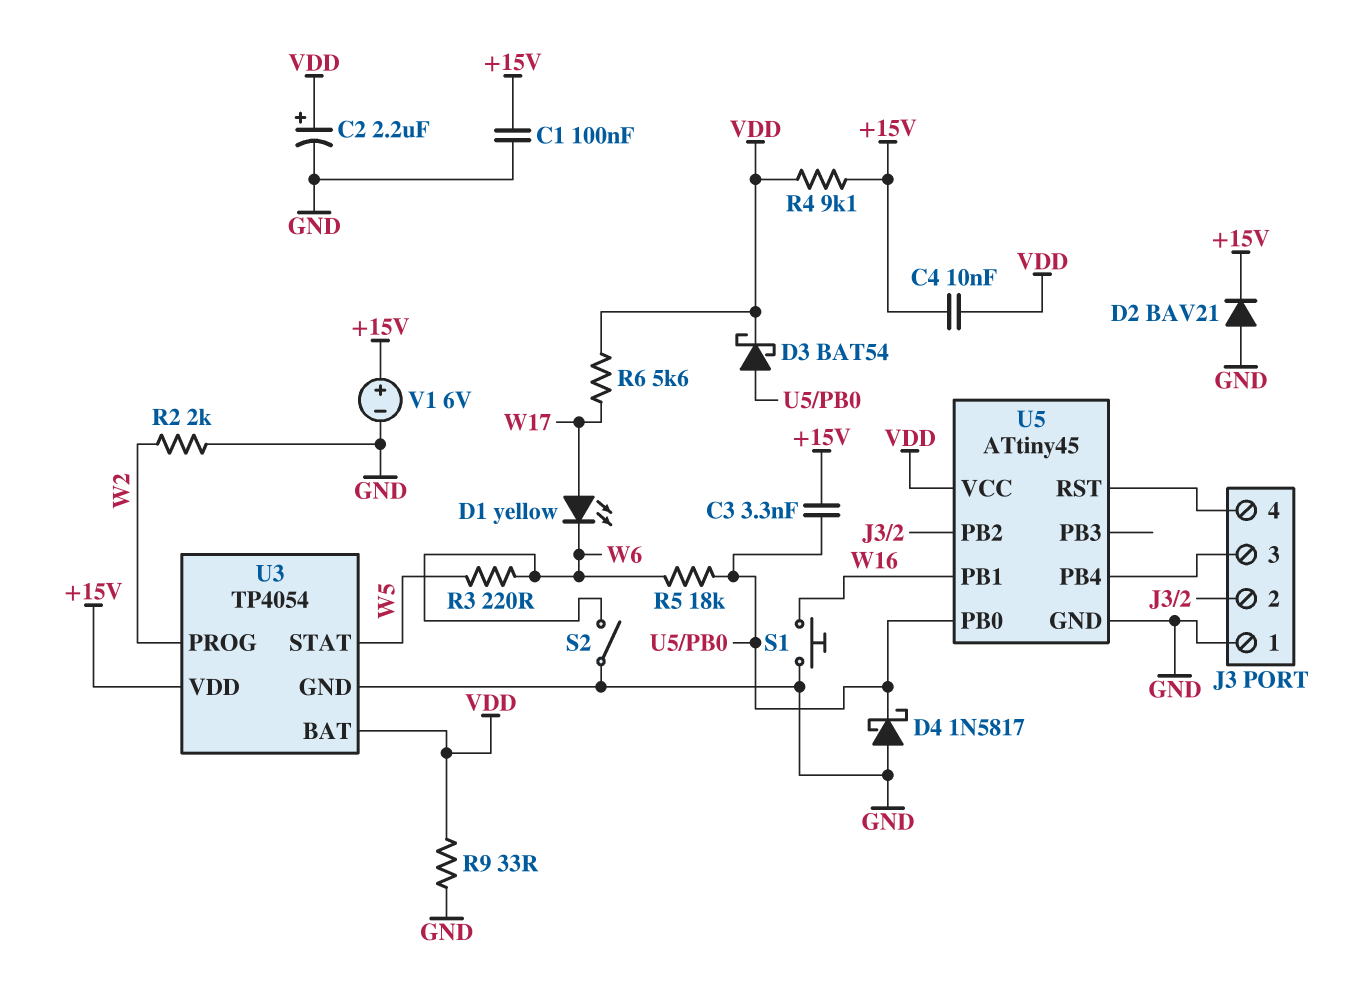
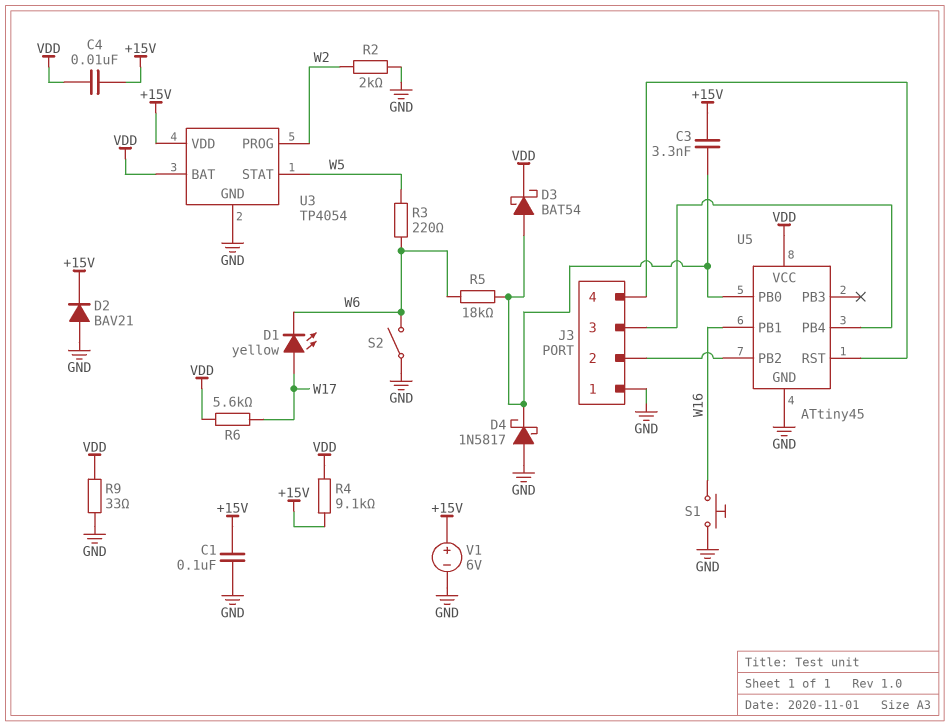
C2: 2.2uF (plus VDD, minus GND) -> none

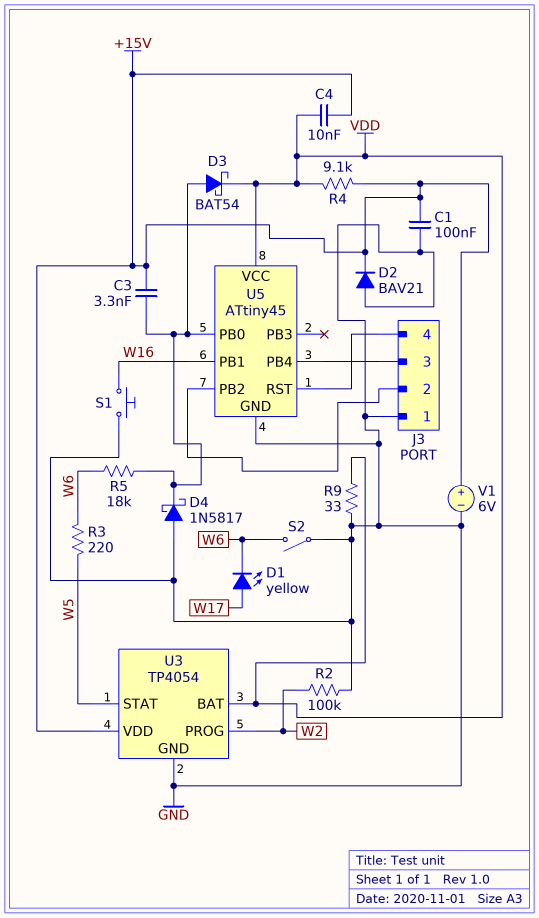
R2: 2k (GND, W2) -> 100k (GND, W2)
R6: 5.6k (VDD, W17) -> none

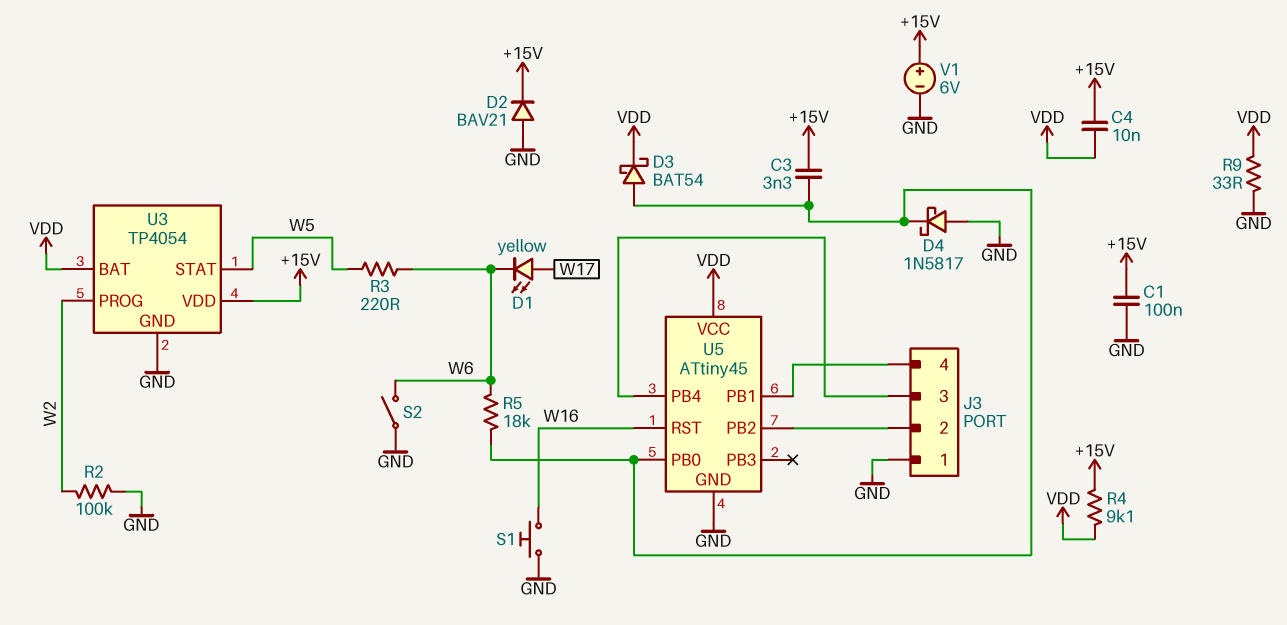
U5 pin PB1: W16 -> J3/4
U5 pin RST: J3/4 -> W16

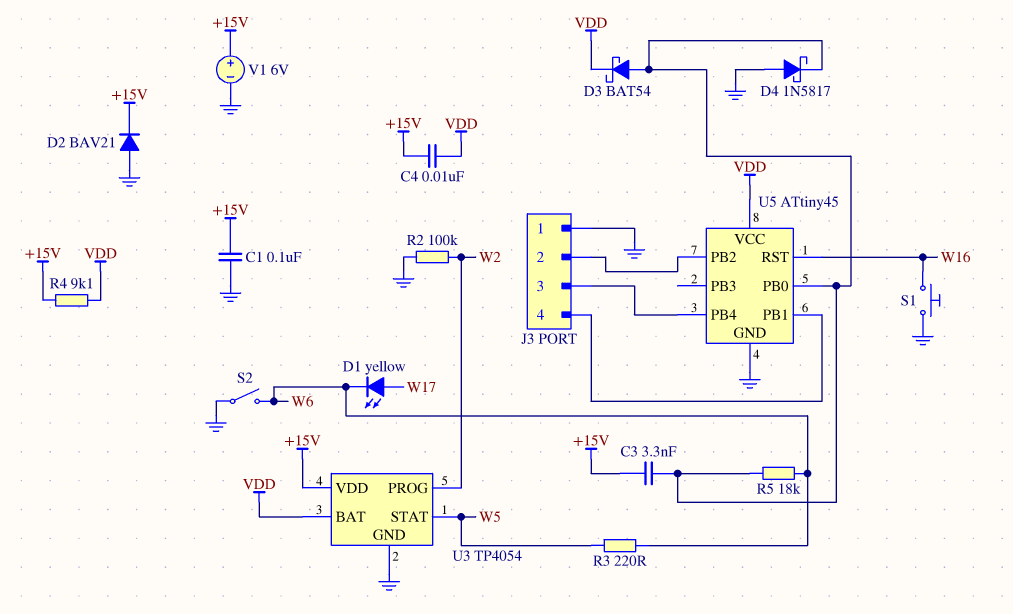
R9: 33 (GND, VDD) -> none

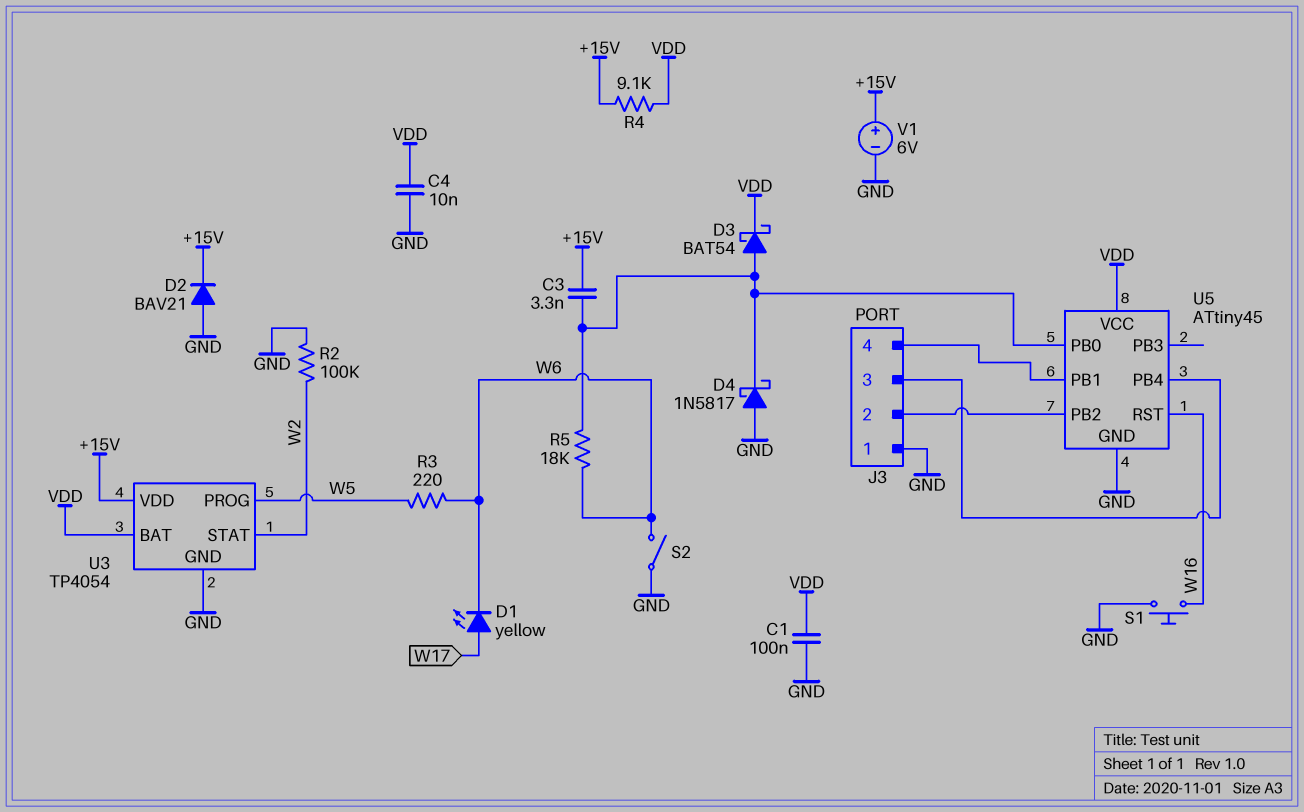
C1: 100nF (+15V, GND) -> 100nF (GND, VDD)
C4: 10nF (+15V, VDD) -> 10nF (GND, VDD)
U3 pin PROG: W2 -> W5
U3 pin STAT: W5 -> W2

